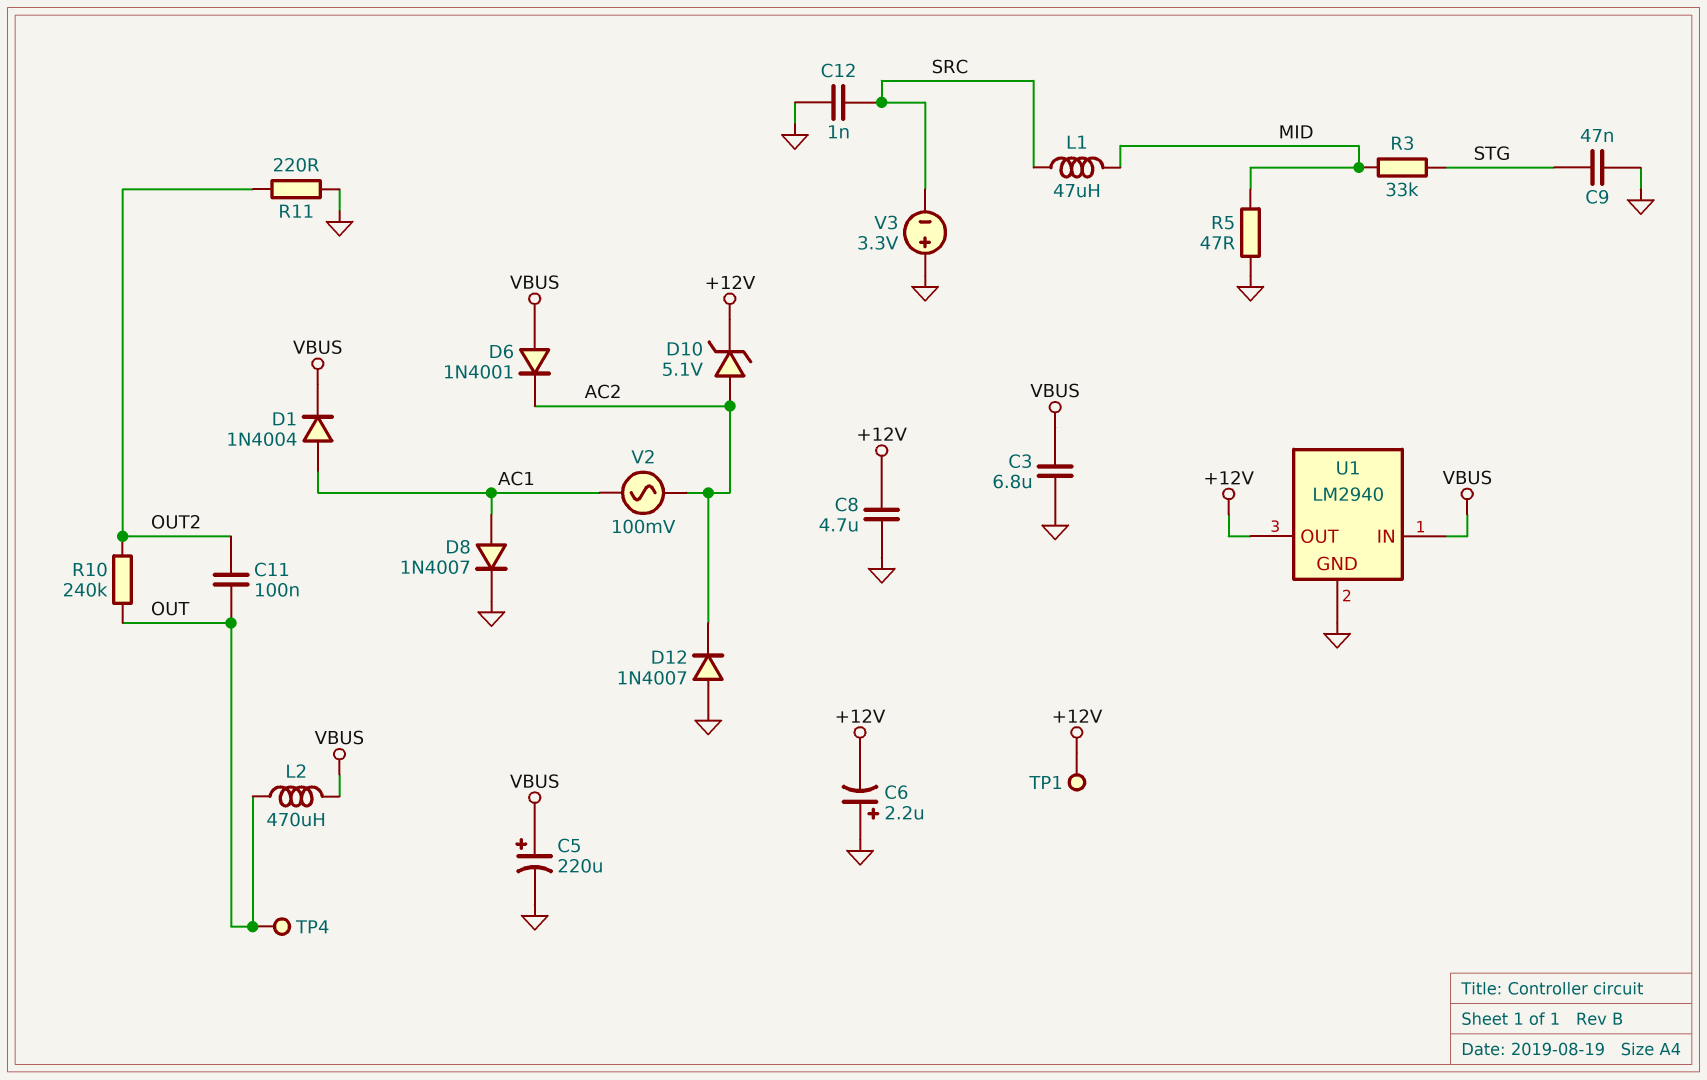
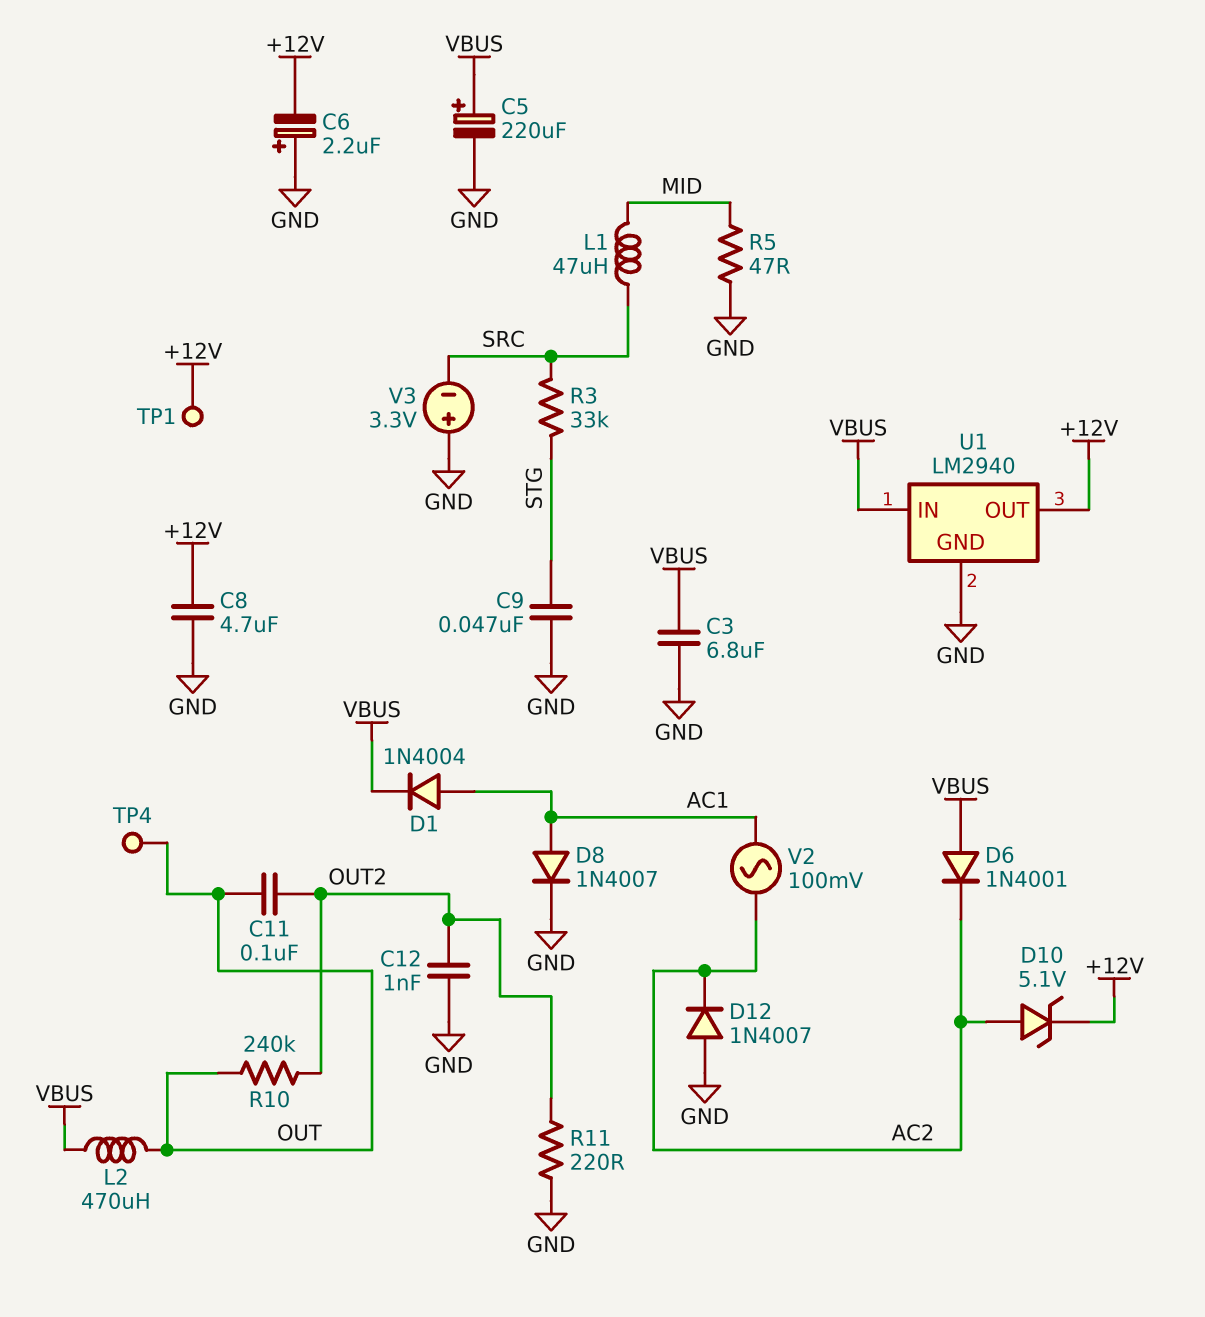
C12: 1nF (GND, SRC) -> 1nF (GND, OUT2)
R3: 33k (MID, STG) -> 33k (SRC, STG)

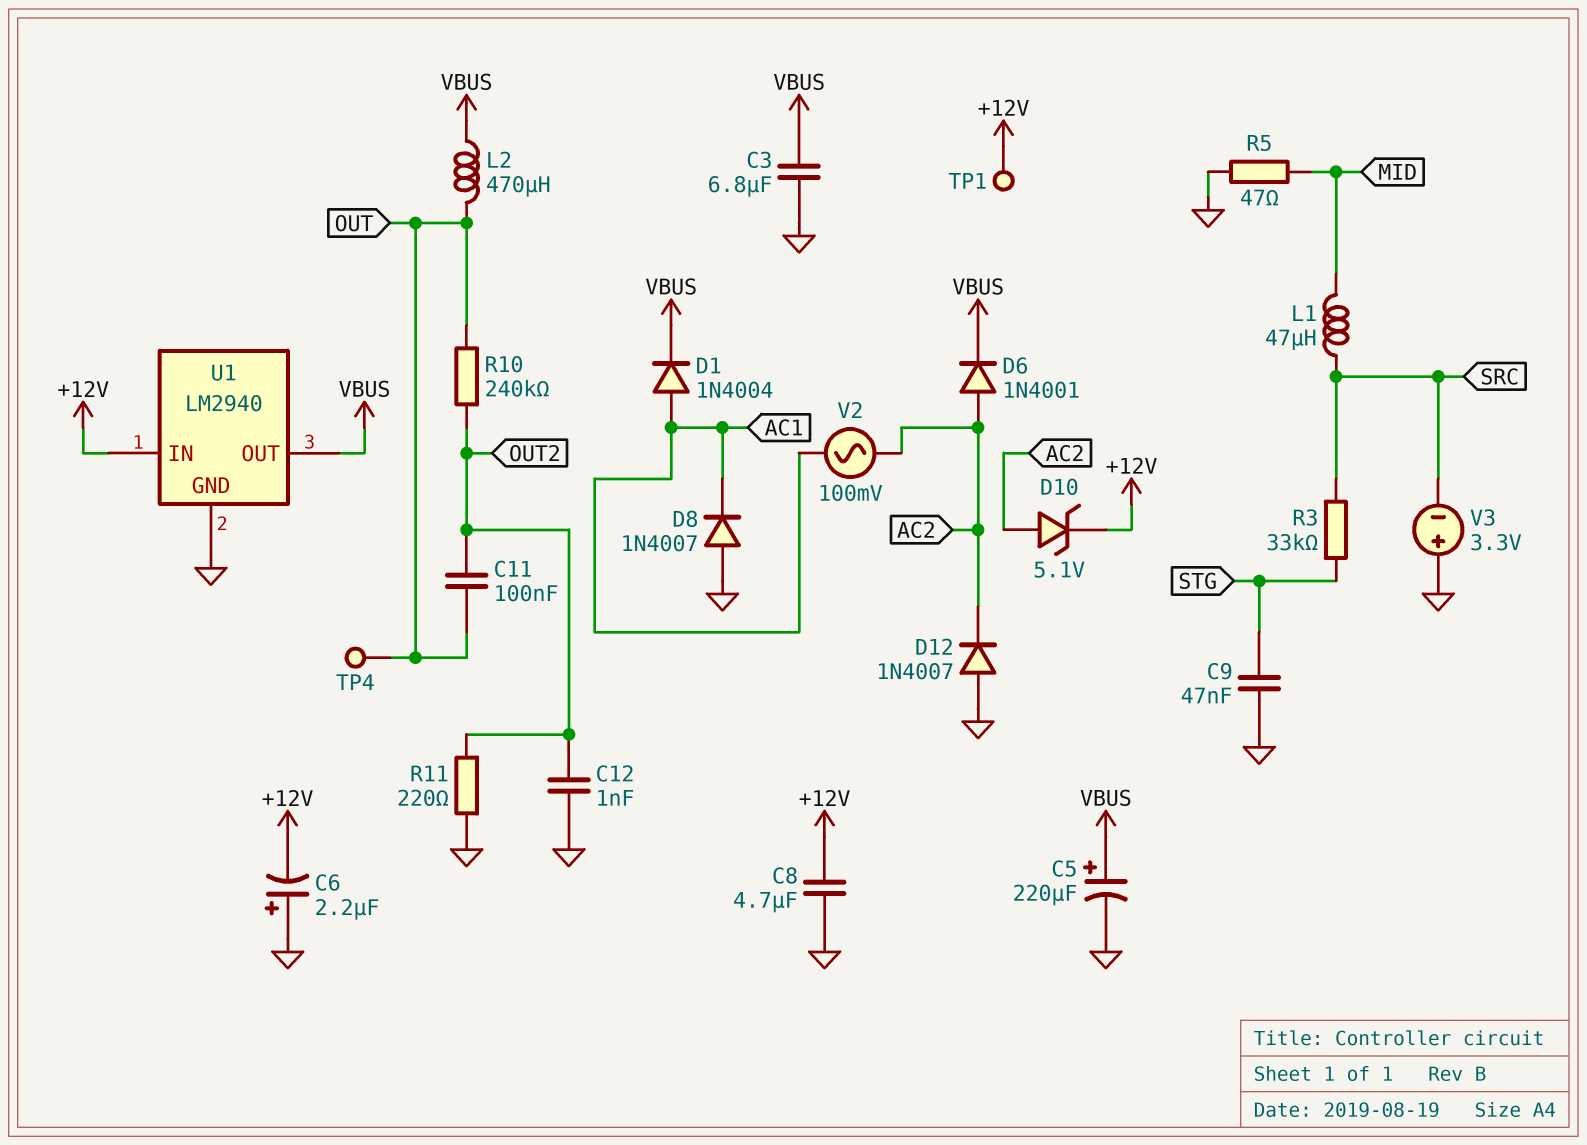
D6: diode 1N4001 (A VBUS, K AC2) -> diode 1N4001 (A AC2, K VBUS)
D8: diode 1N4007 (A AC1, K GND) -> diode 1N4007 (A GND, K AC1)
U1 pin IN: VBUS -> +12V
U1 pin OUT: +12V -> VBUS

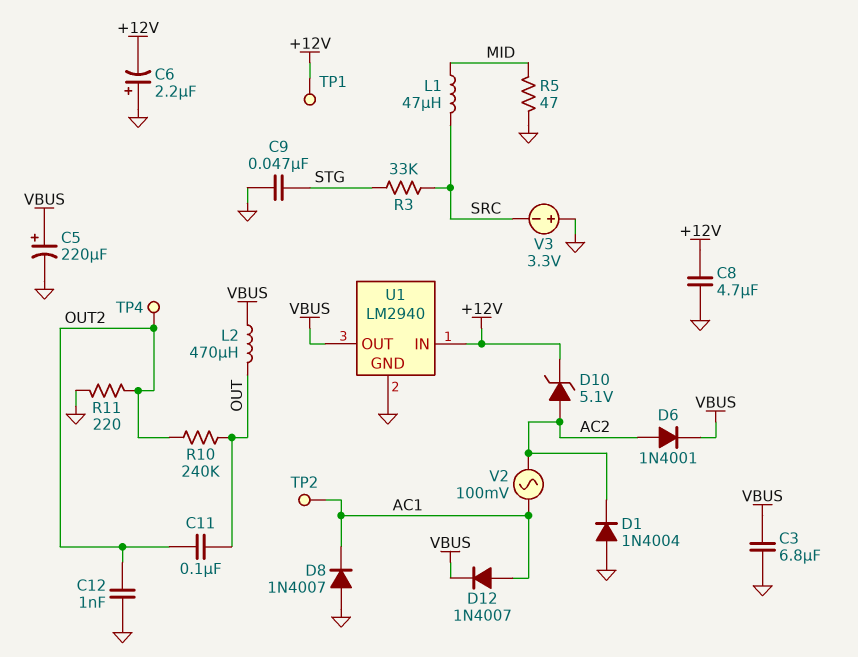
D1: diode 1N4004 (A AC1, K VBUS) -> diode 1N4004 (A GND, K AC2)
D12: diode 1N4007 (A GND, K AC2) -> diode 1N4007 (A AC1, K VBUS)
TP2: none -> test point (AC1)
TP4: test point (OUT) -> test point (OUT2)

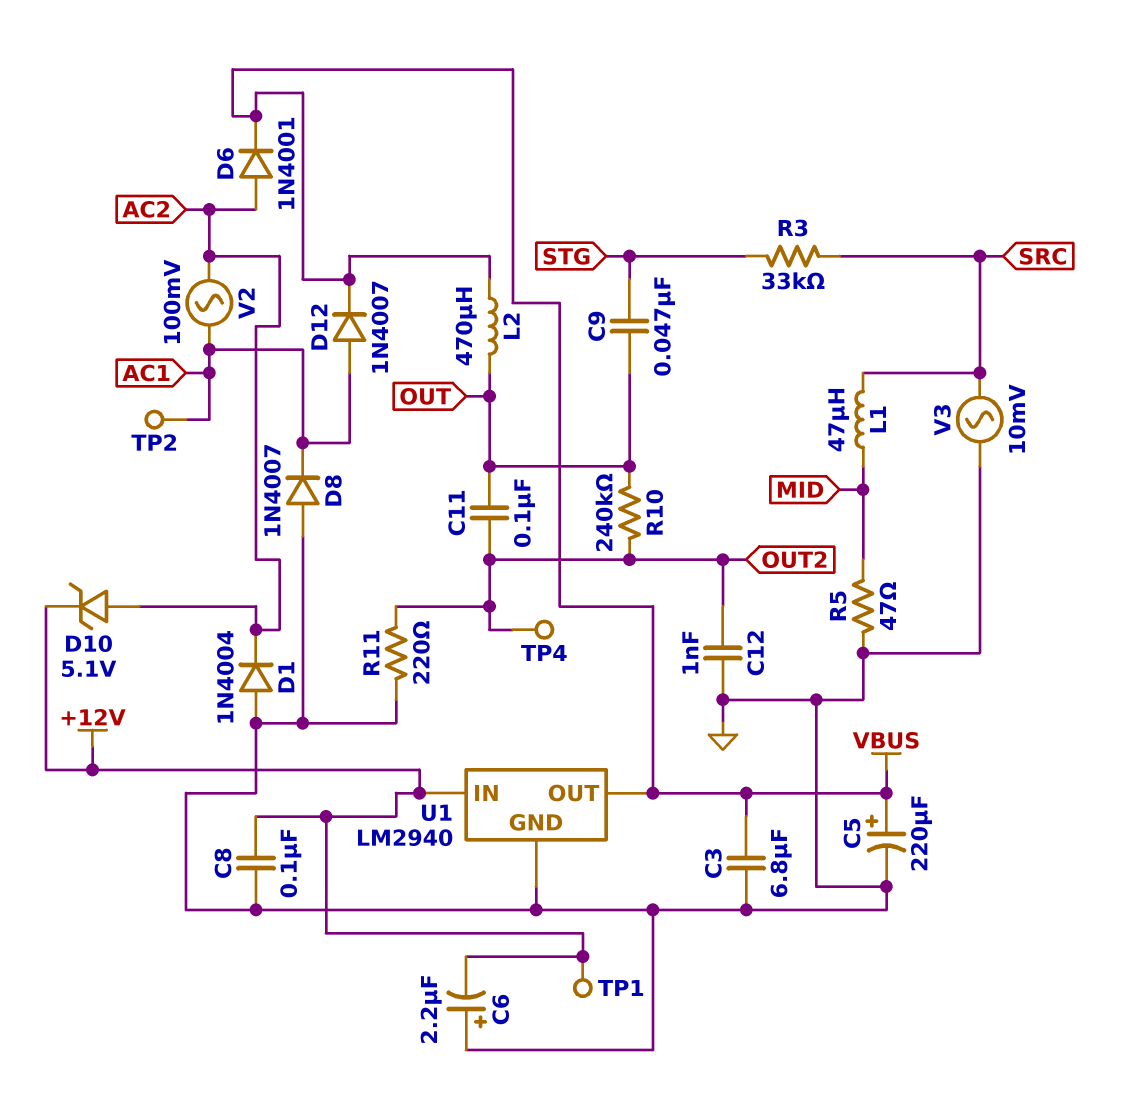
C8: 4.7uF (+12V, GND) -> 100nF (+12V, GND)
C9: 47nF (GND, STG) -> 47nF (OUT, STG)
V3: 3.3V (plus GND, minus SRC) -> AC 10mV (GND, SRC)

